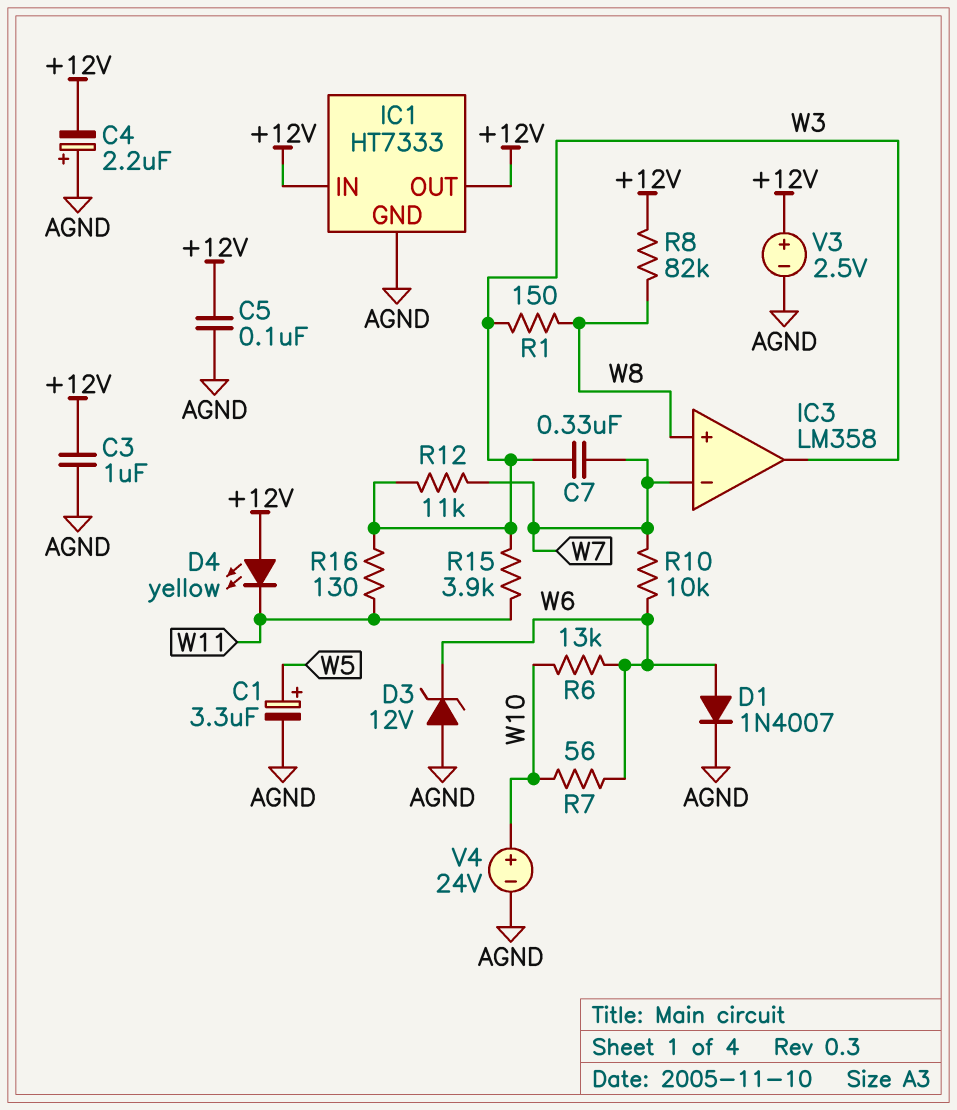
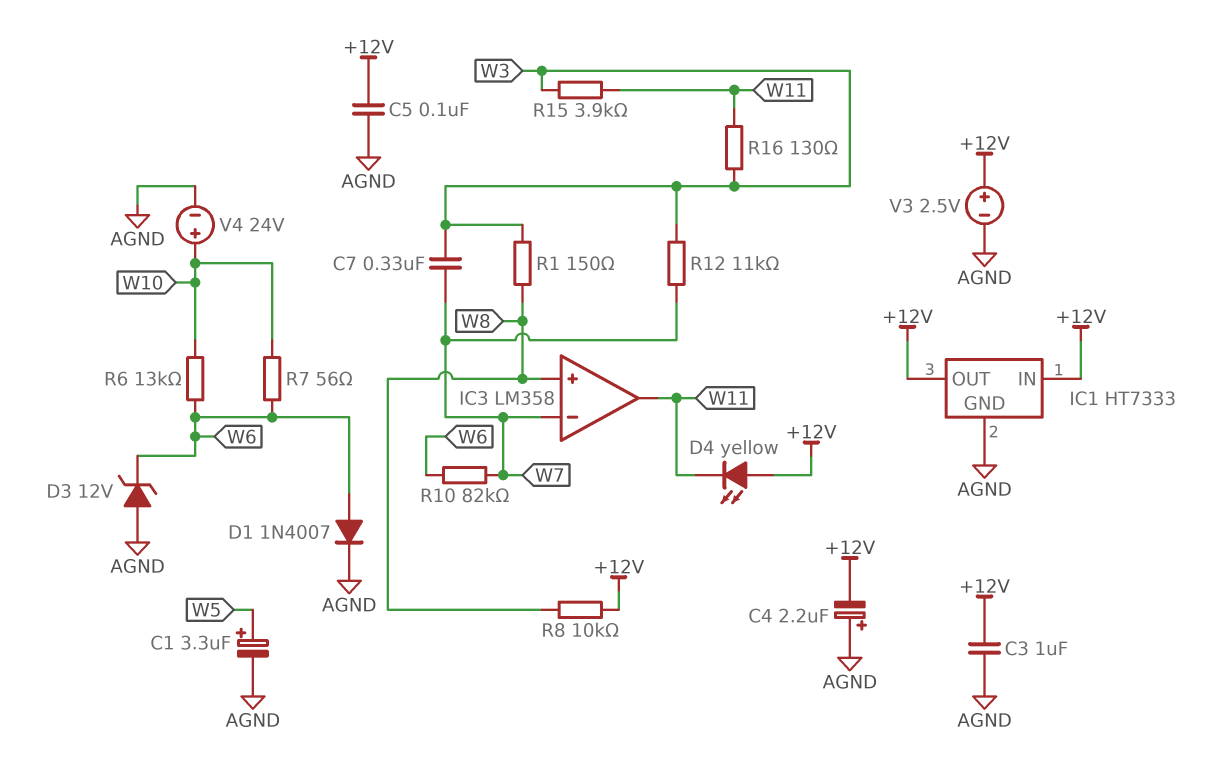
IC3 pin out: W3 -> W11
R8: 82k (+12V, W8) -> 10k (+12V, W8)
R10: 10k (W6, W7) -> 82k (W6, W7)

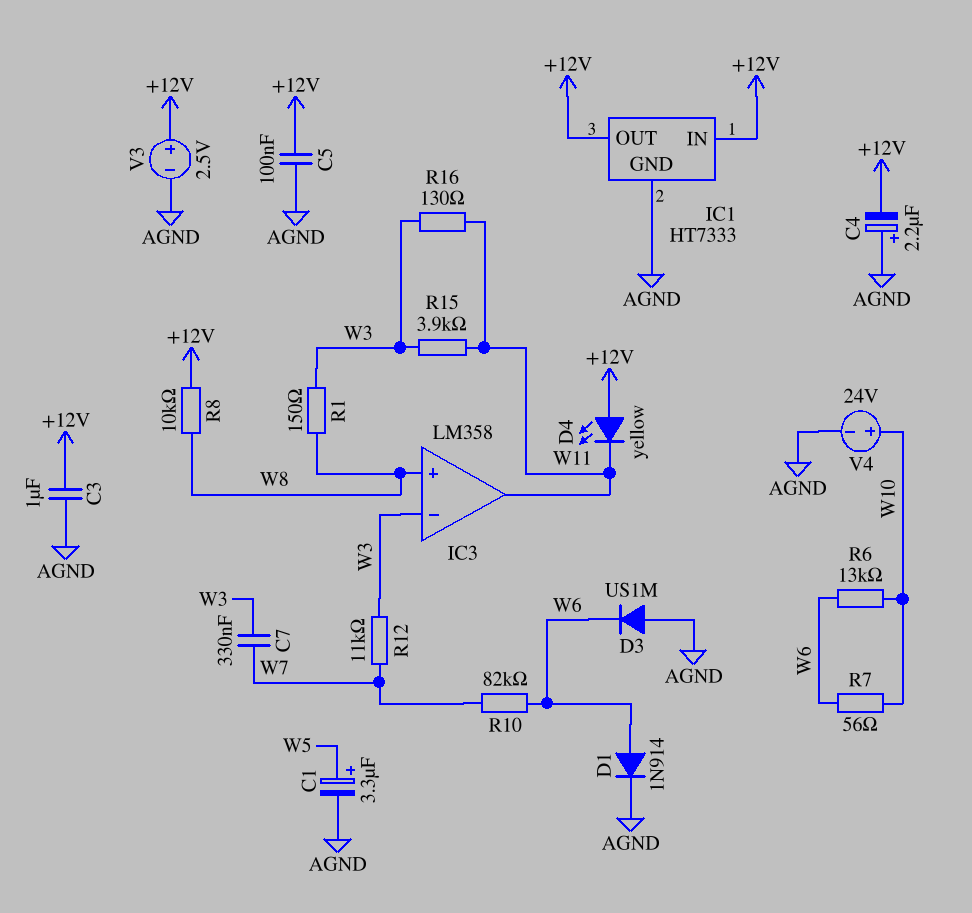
D1: diode 1N4007 (A W6, K AGND) -> diode 1N914 (A W6, K AGND)
D3: zener 12V (A AGND, K W6) -> diode US1M (A AGND, K W6)
IC3 pin in-: W7 -> W3

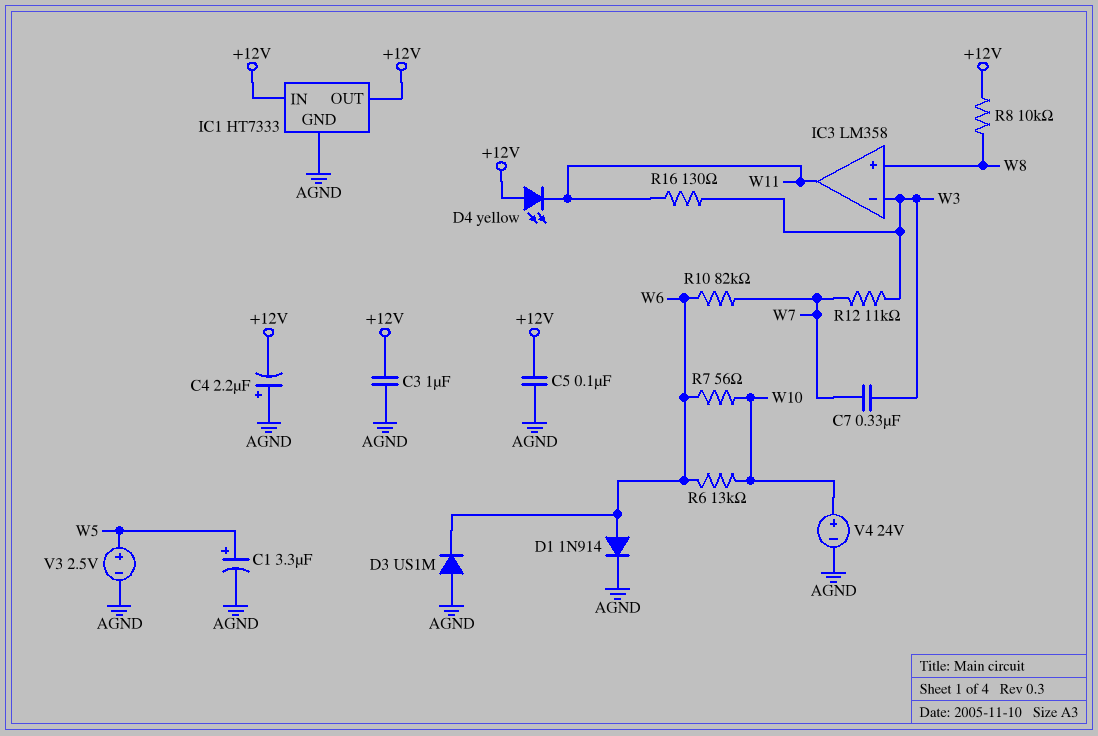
R1: 150 (W3, W8) -> none
R15: 3.9k (W3, W11) -> none
V3: 2.5V (plus +12V, minus AGND) -> 2.5V (plus W5, minus AGND)

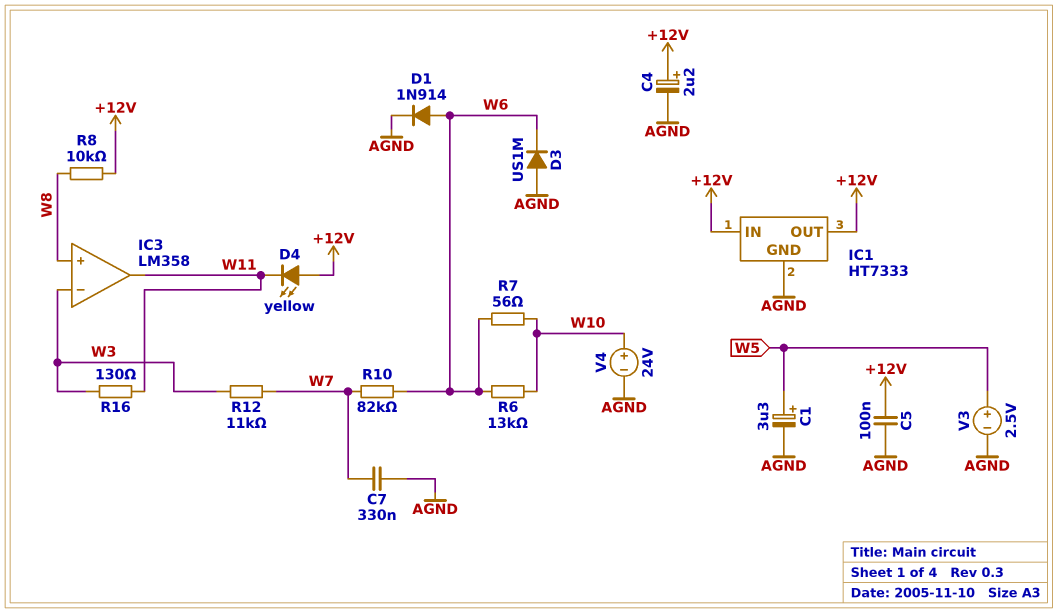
C3: 1uF (+12V, AGND) -> none
C4: 2.2uF (plus AGND, minus +12V) -> 2.2uF (plus +12V, minus AGND)
C7: 330nF (W3, W7) -> 330nF (AGND, W7)

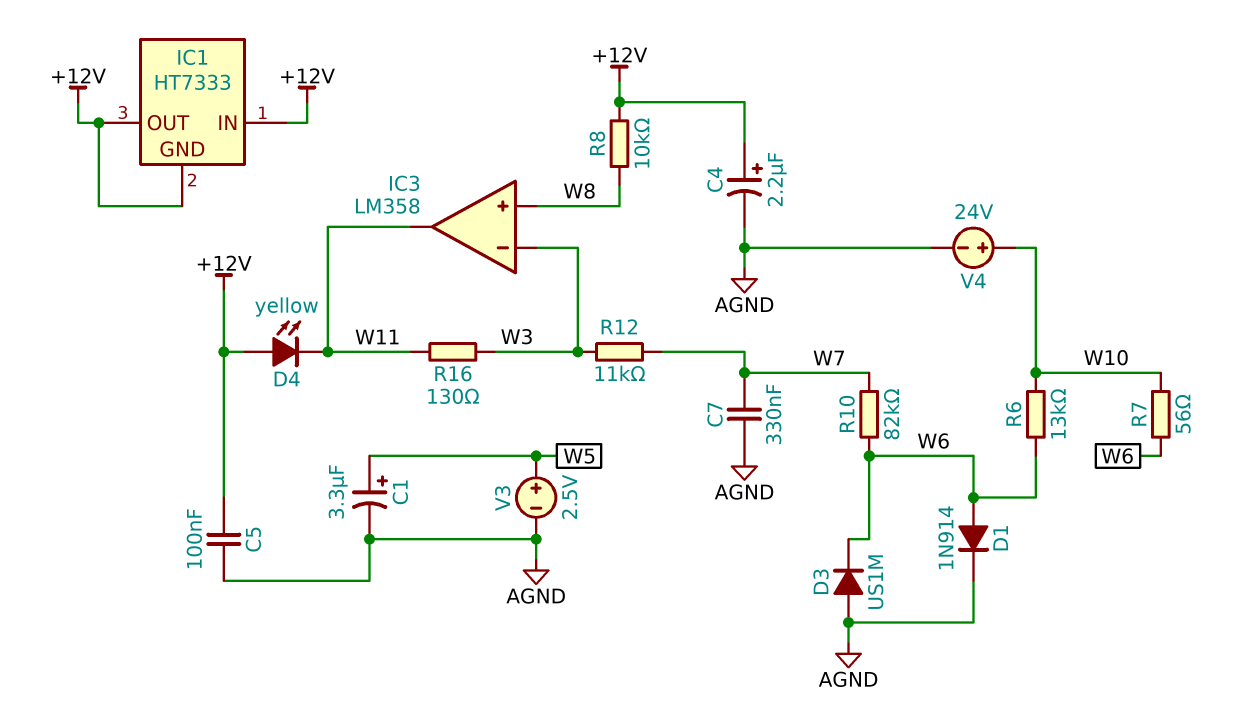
IC1 pin GND: AGND -> +12V

